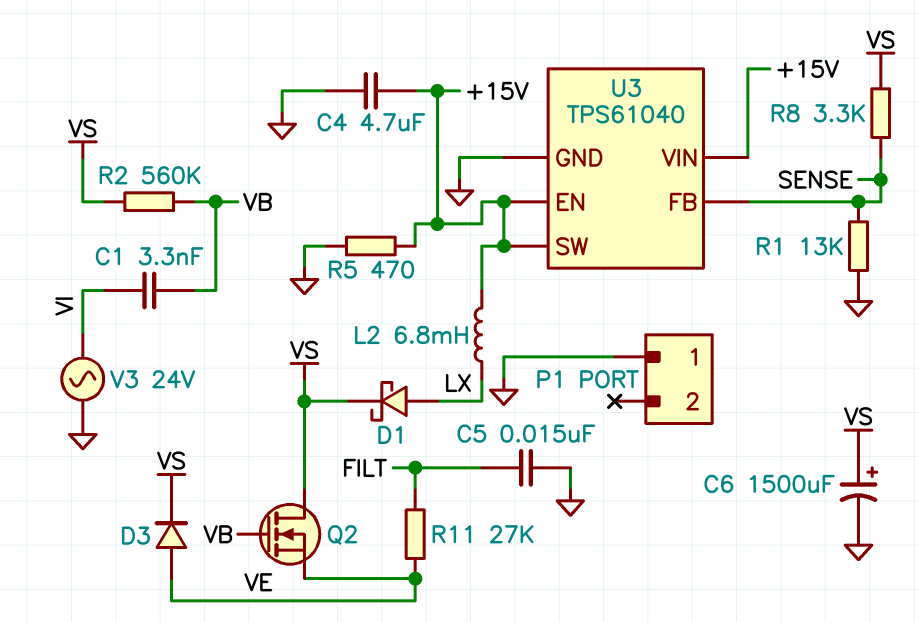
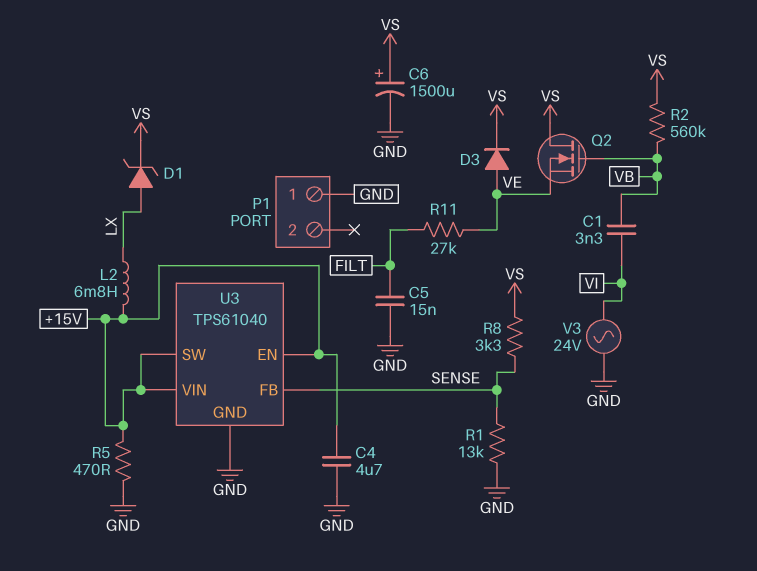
D1: schottky (A LX, K VS) -> zener (A LX, K VS)

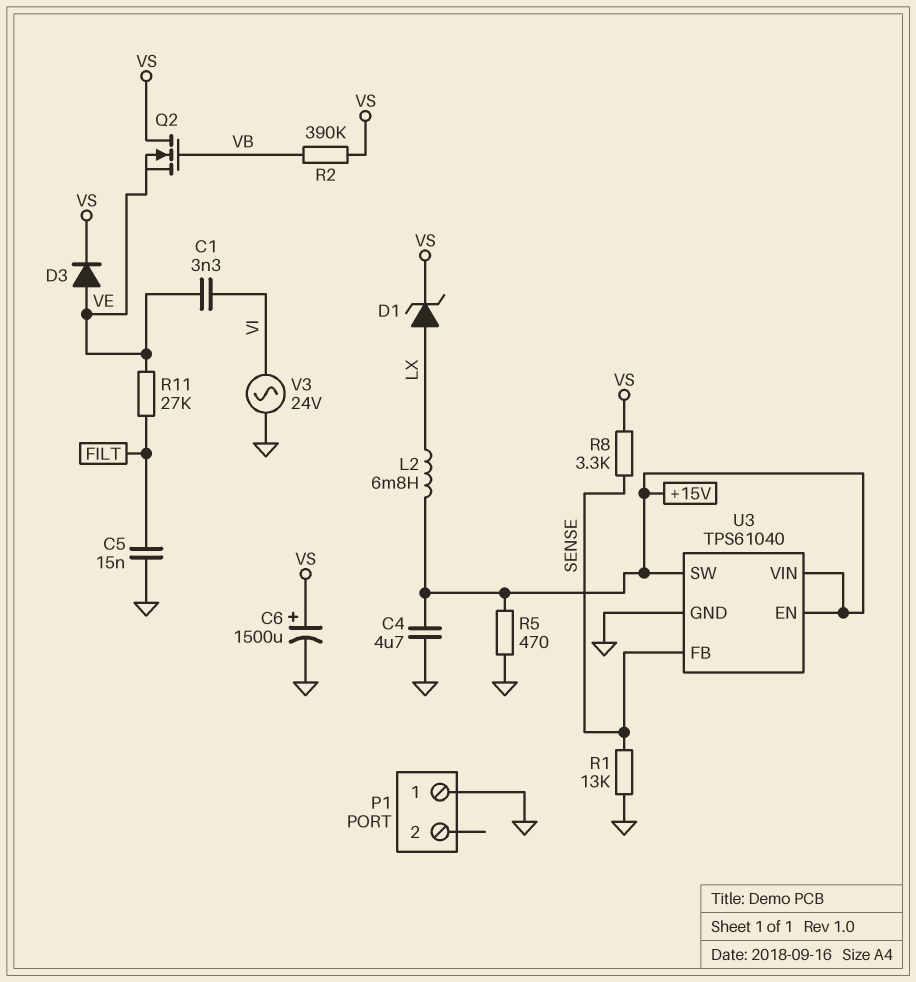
C1: 3.3nF (VB, VI) -> 3.3nF (VE, VI)
R2: 560k (VB, VS) -> 390k (VB, VS)

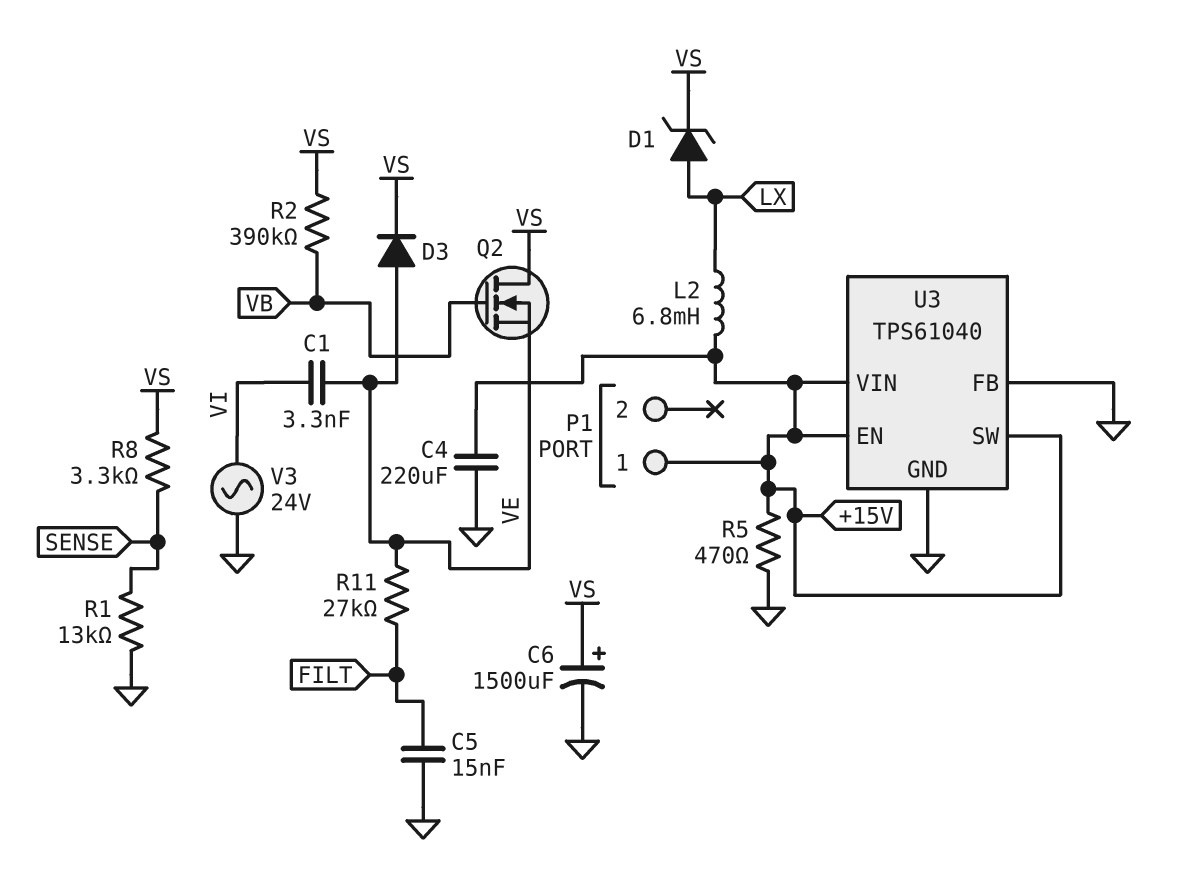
C4: 4.7uF (+15V, GND) -> 220uF (+15V, GND)
P1 pin 1: GND -> +15V
U3 pin FB: SENSE -> GND

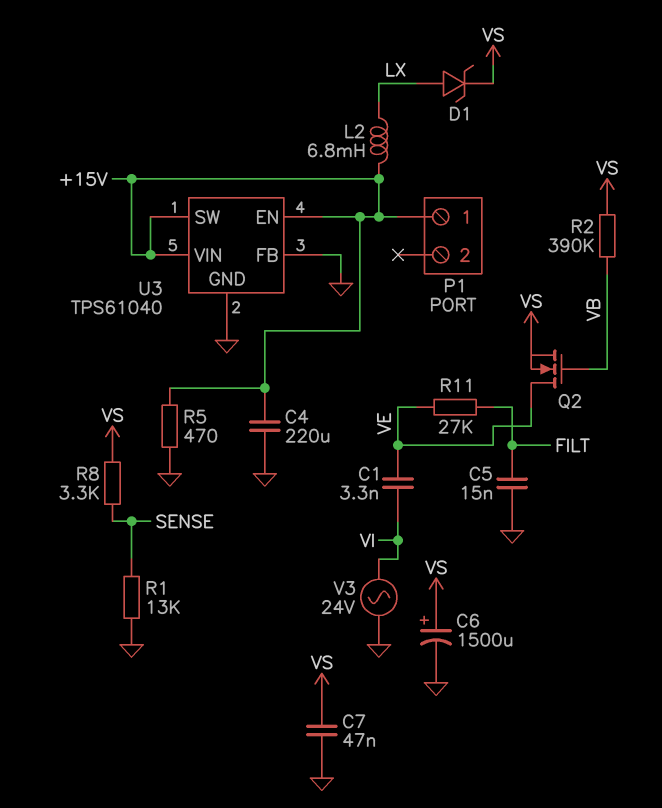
C7: none -> 47nF (GND, VS)
D3: diode (A VE, K VS) -> none
Q2: NMOS (G VB, D VS, S VE) -> NMOS (G VB, D VE, S VS)

